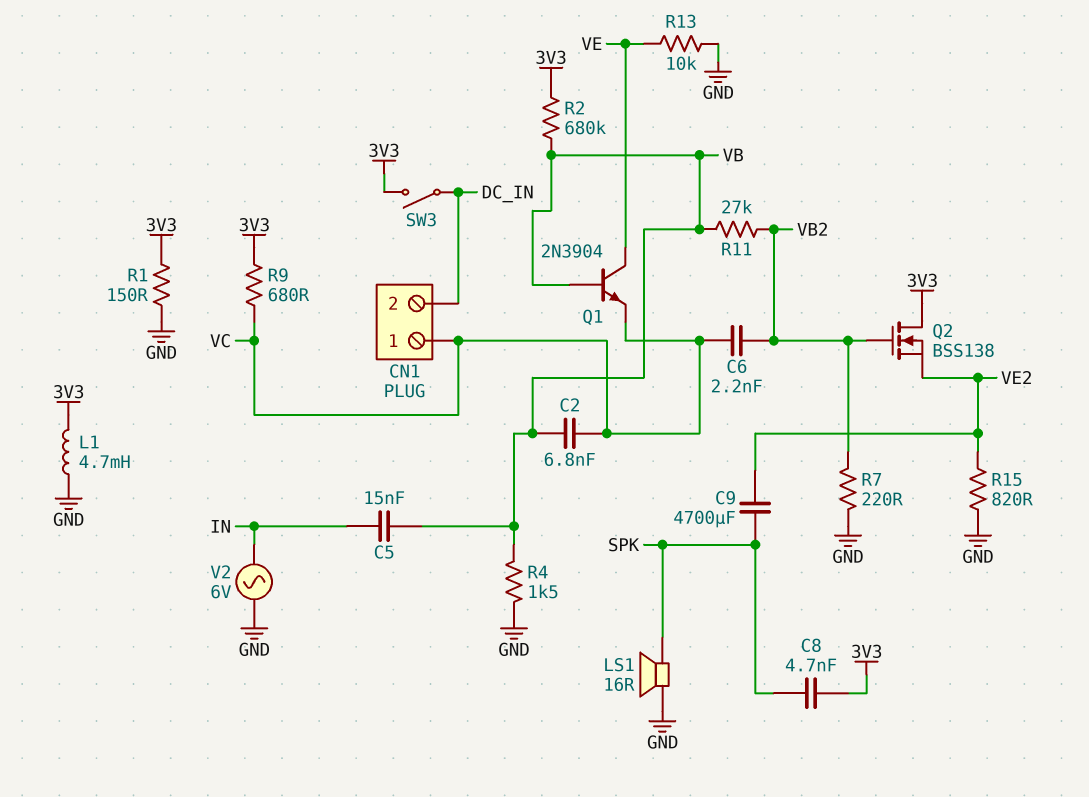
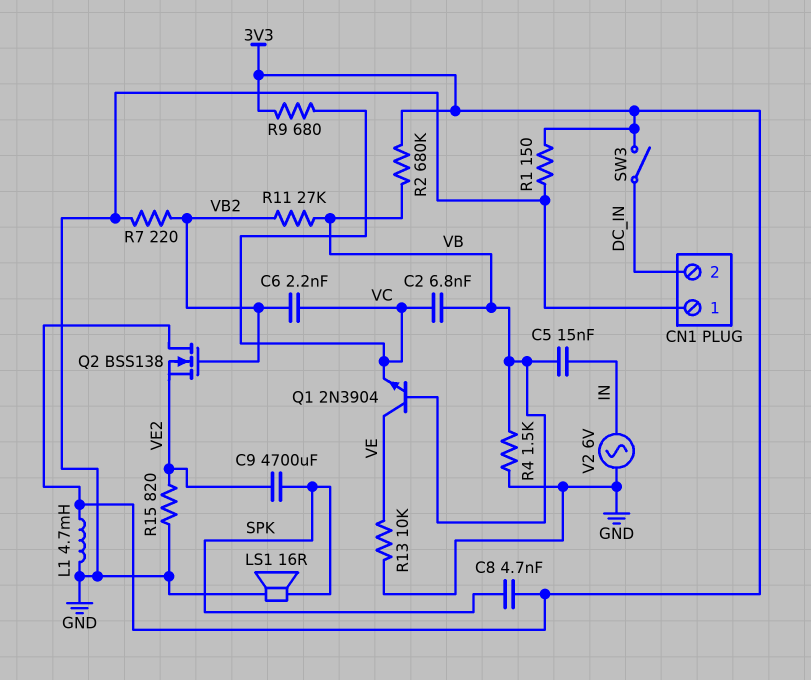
CN1 pin 1: VC -> GND

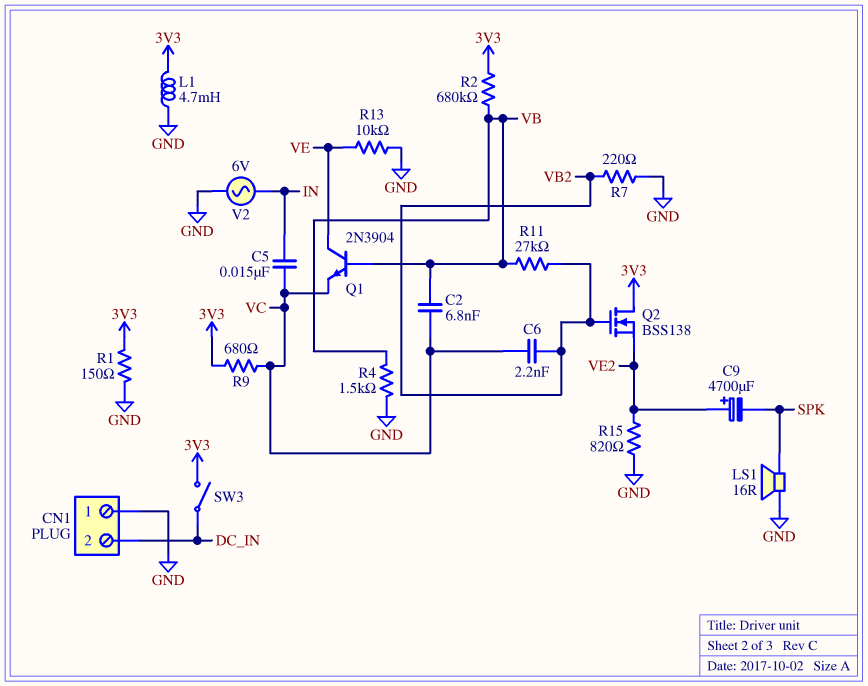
C5: 15nF (IN, VB) -> 15nF (IN, VC)
C8: 4.7nF (3V3, SPK) -> none
C9: 4700uF (SPK, VE2) -> 4700uF (plus VE2, minus SPK)

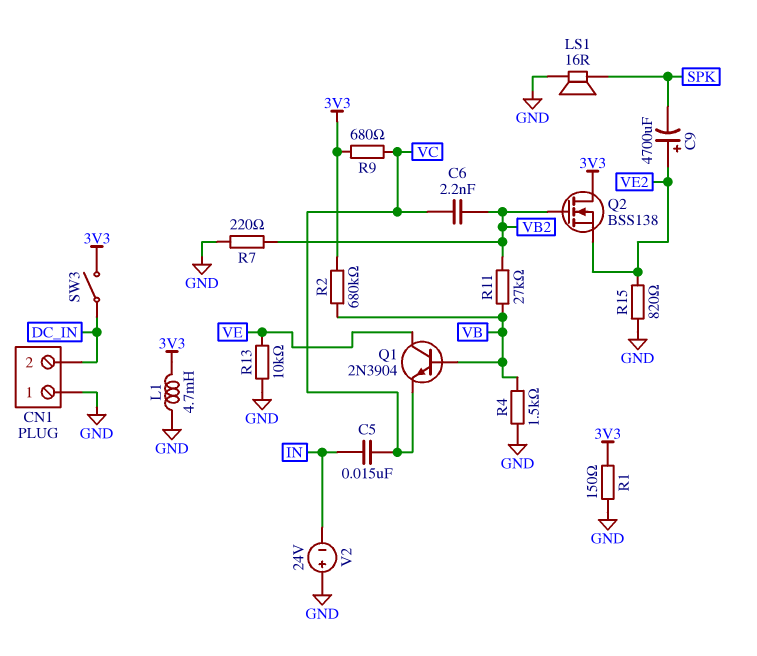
C2: 6.8nF (VB, VC) -> none
V2: AC 6V (GND, IN) -> 24V (plus GND, minus IN)

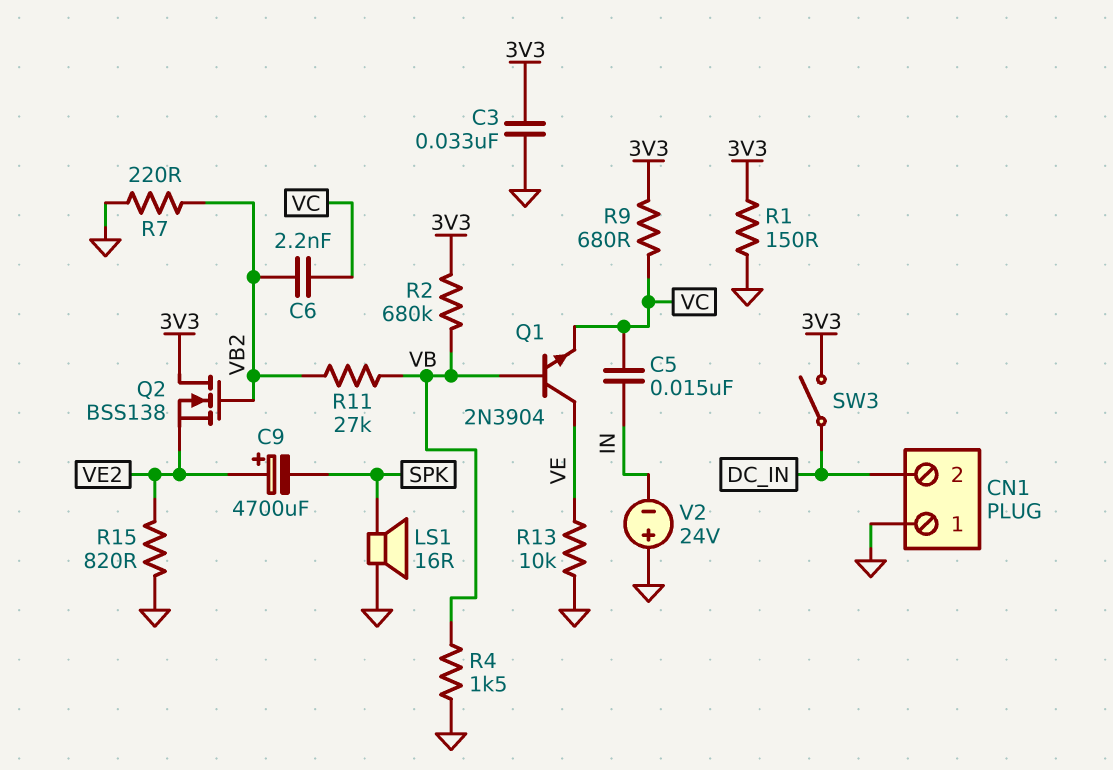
C3: none -> 33nF (3V3, GND)
L1: 4.7mH (3V3, GND) -> none

